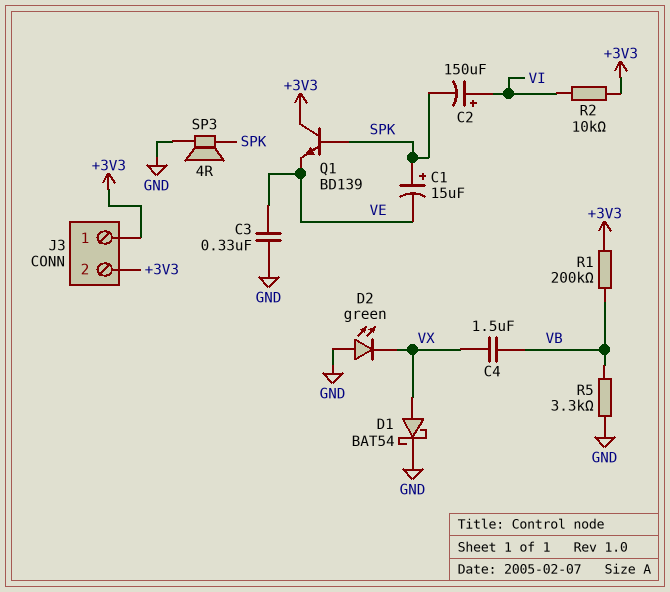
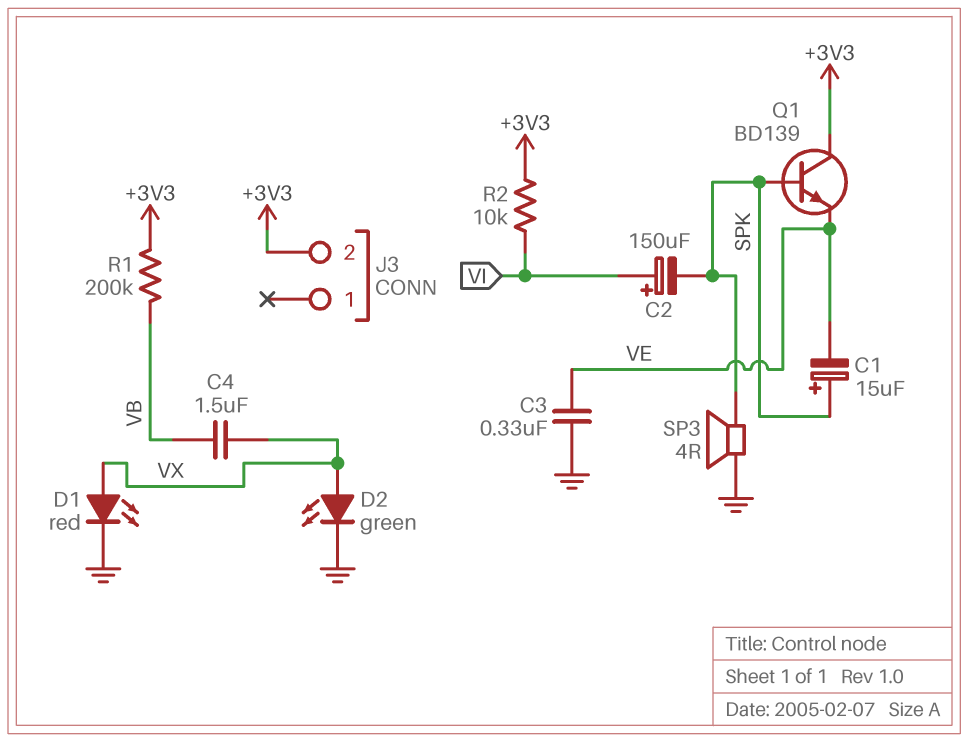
D1: schottky BAT54 (A VX, K GND) -> LED red (A VX, K GND)
D2: LED green (A GND, K VX) -> LED green (A VX, K GND)
J3 pin 1: +3V3 -> none
R5: 3.3k (GND, VB) -> none

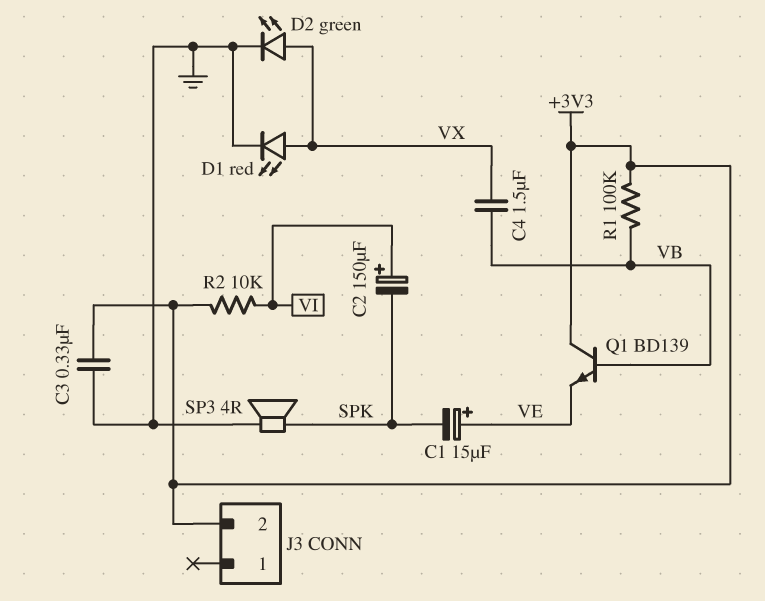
C1: 15uF (plus SPK, minus VE) -> 15uF (plus VE, minus SPK)
C3: 330nF (GND, VE) -> 330nF (+3V3, GND)
Q1: NPN BD139 (B SPK, C +3V3, E VE) -> NPN BD139 (B VB, C +3V3, E VE)
R1: 200k (+3V3, VB) -> 100k (+3V3, VB)

